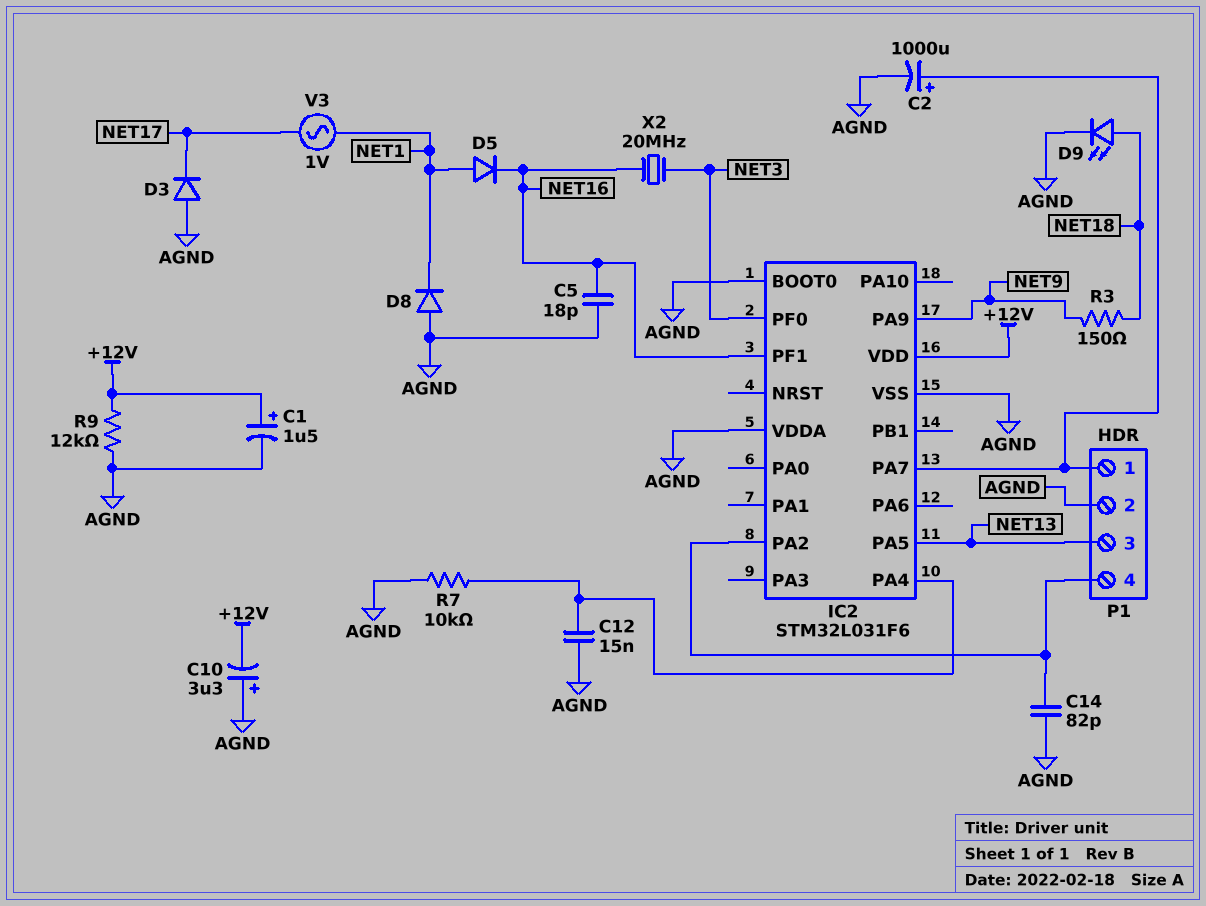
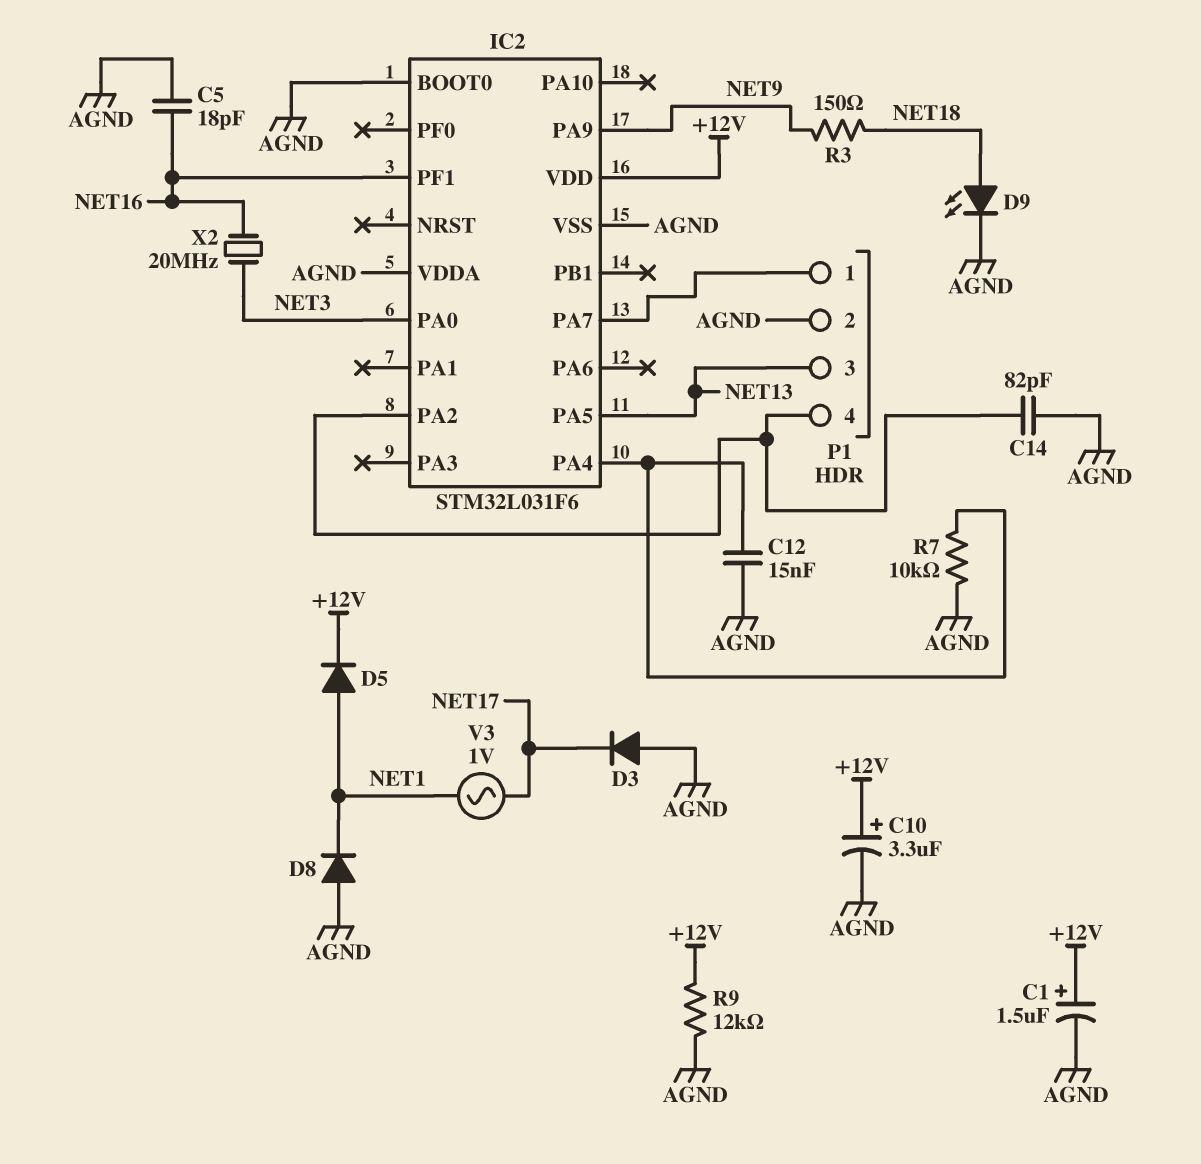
C2: 1000uF (plus IC2/PA7, minus AGND) -> none
C10: 3.3uF (plus AGND, minus +12V) -> 3.3uF (plus +12V, minus AGND)
D5: diode (A NET1, K NET16) -> diode (A NET1, K +12V)
IC2 pin PA0: none -> NET3
IC2 pin PF0: NET3 -> none

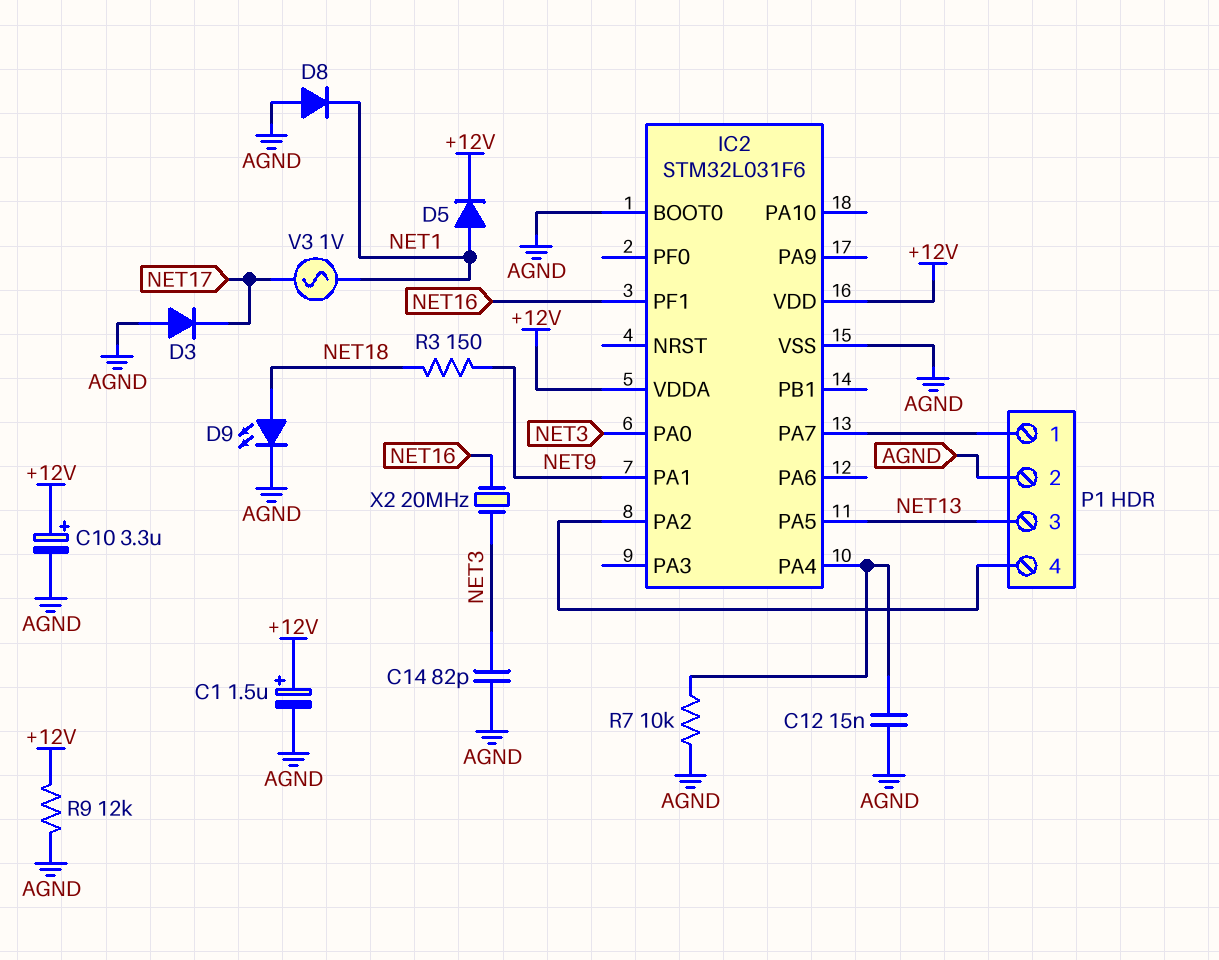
C5: 18pF (AGND, NET16) -> none
C14: 82pF (AGND, IC2/PA2) -> 82pF (AGND, NET3)
IC2 pin PA1: none -> NET9
IC2 pin PA9: NET9 -> none
IC2 pin VDDA: AGND -> +12V

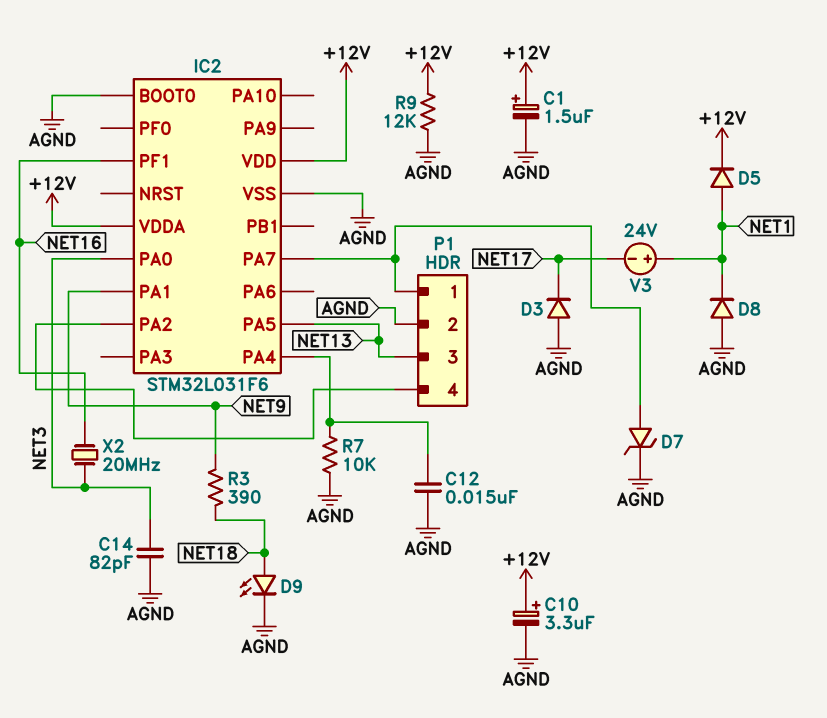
D7: none -> zener (A IC2/PA7, K AGND)
R3: 150 (NET9, NET18) -> 390 (NET9, NET18)
V3: AC 1V (NET1, NET17) -> 24V (plus NET1, minus NET17)

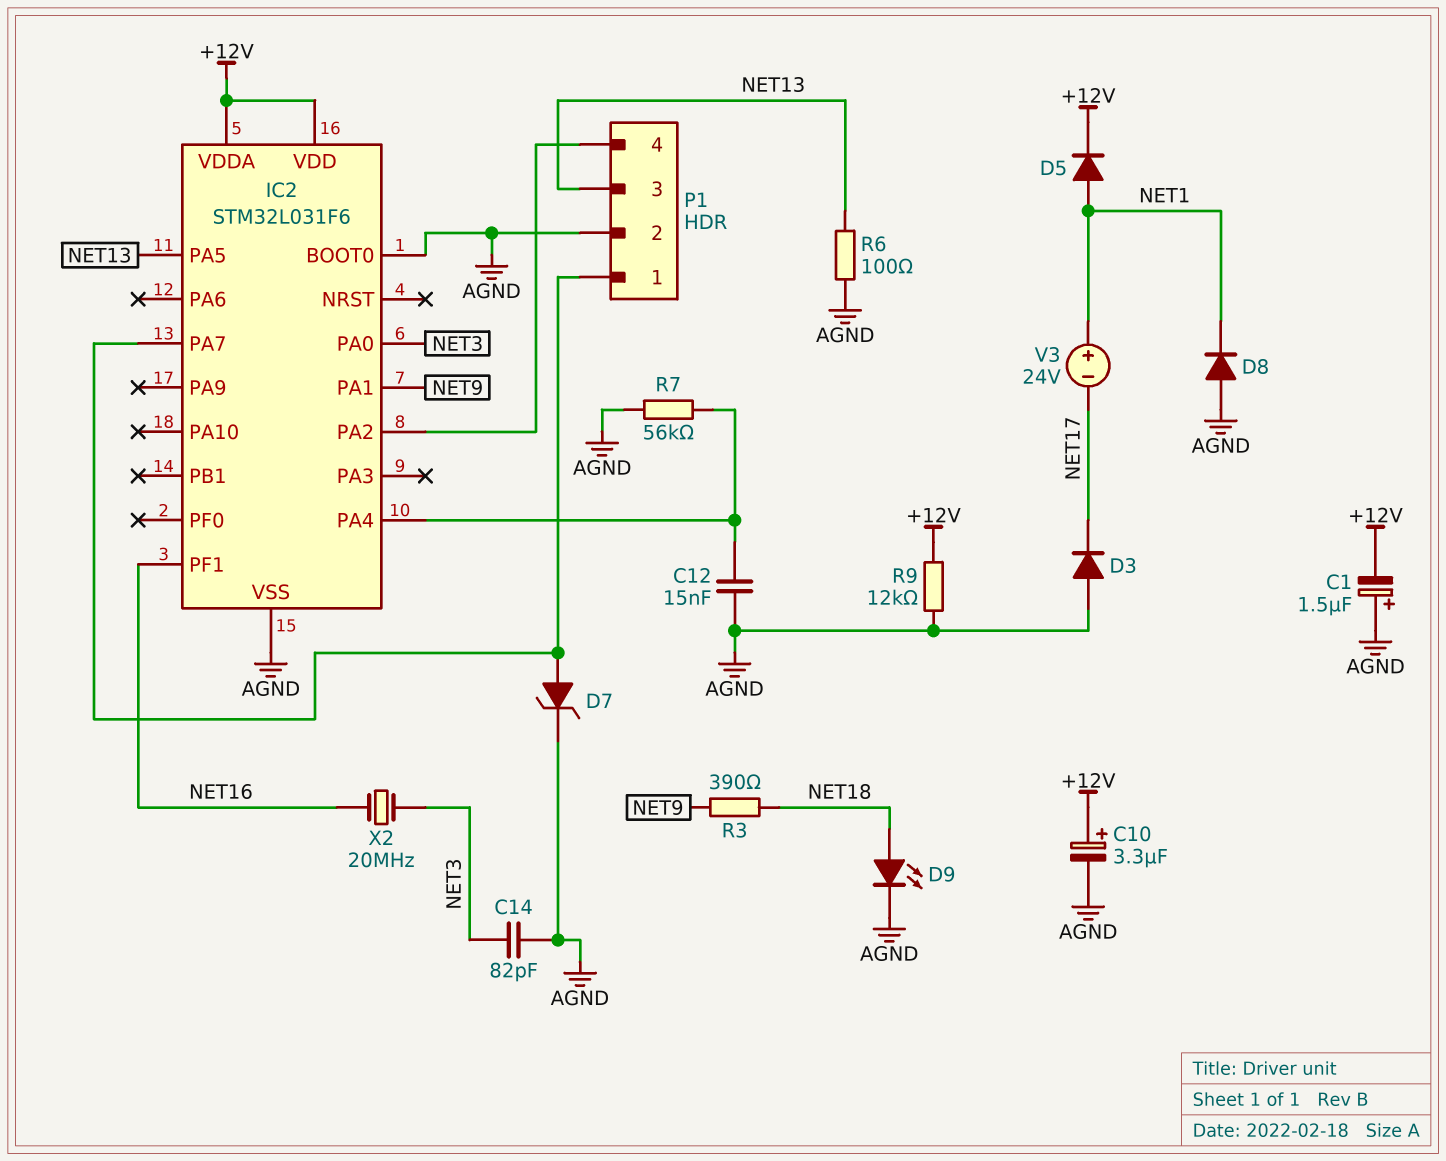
C1: 1.5uF (plus +12V, minus AGND) -> 1.5uF (plus AGND, minus +12V)
R6: none -> 100 (AGND, NET13)
R7: 10k (AGND, IC2/PA4) -> 56k (AGND, IC2/PA4)

